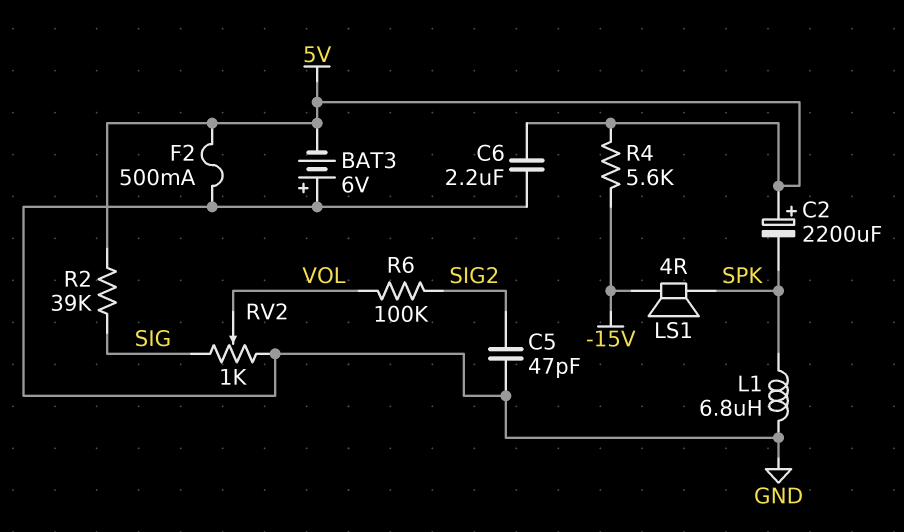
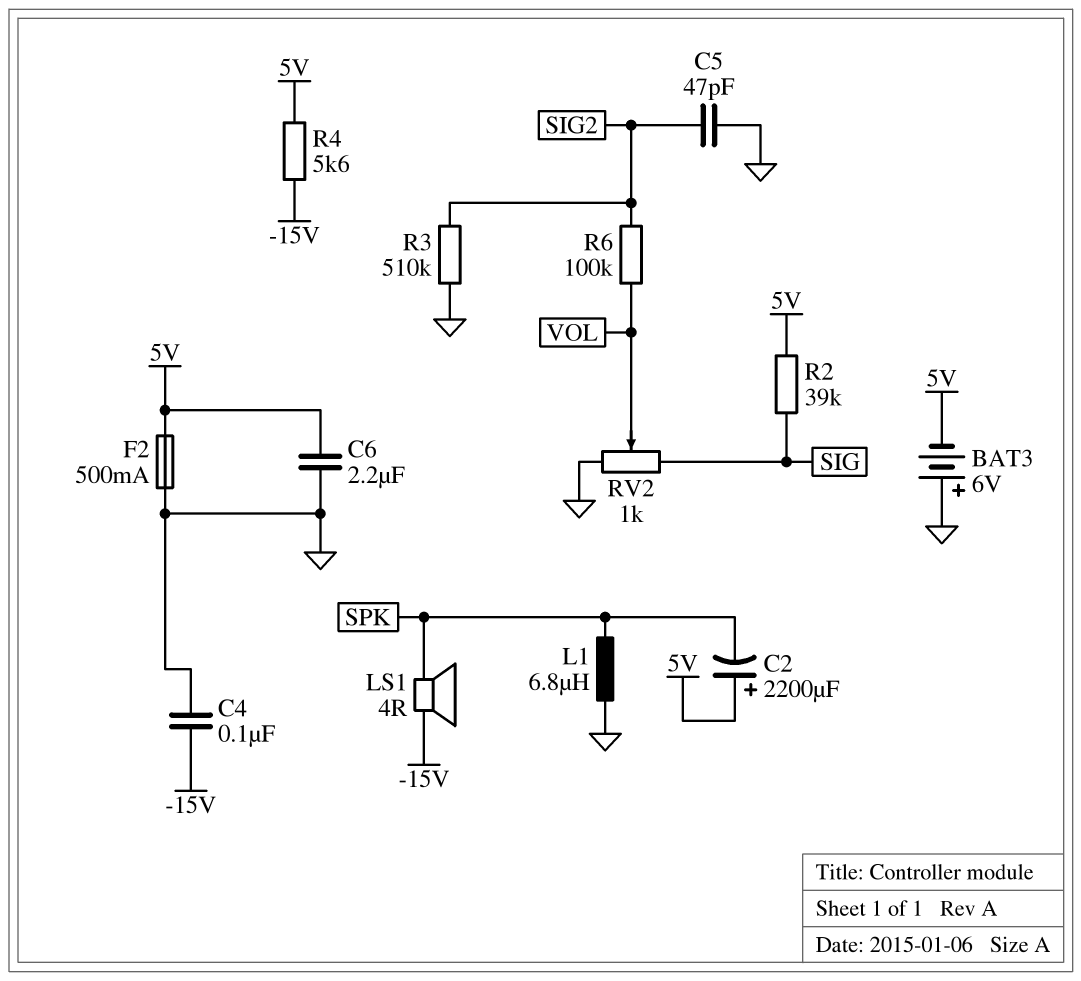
C4: none -> 100nF (-15V, GND)
R3: none -> 510k (GND, SIG2)

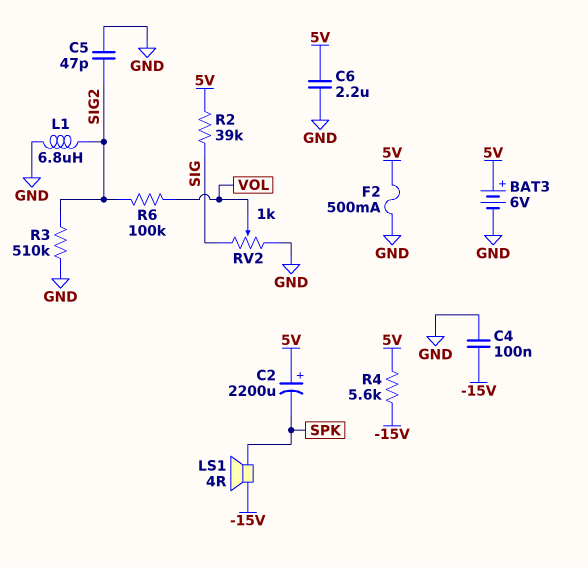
BAT3: 6V (plus GND, minus 5V) -> 6V (plus 5V, minus GND)
L1: 6.8uH (GND, SPK) -> 6.8uH (GND, SIG2)

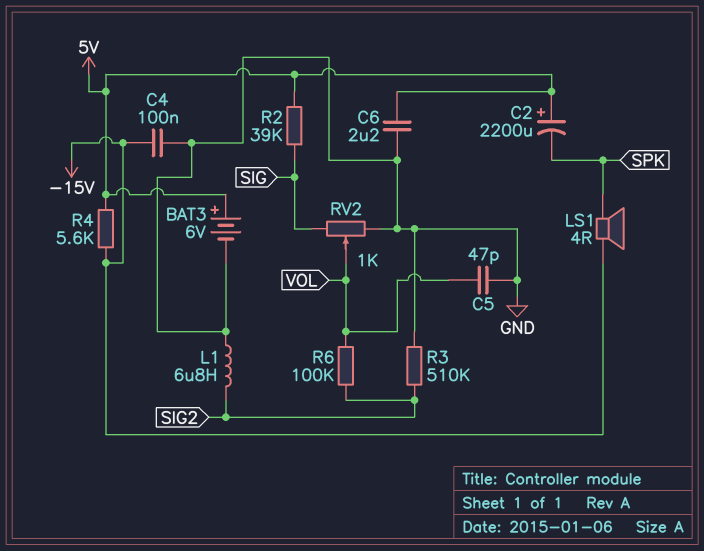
C5: 47pF (GND, SIG2) -> 47pF (GND, VOL)
F2: 500mA (5V, GND) -> none

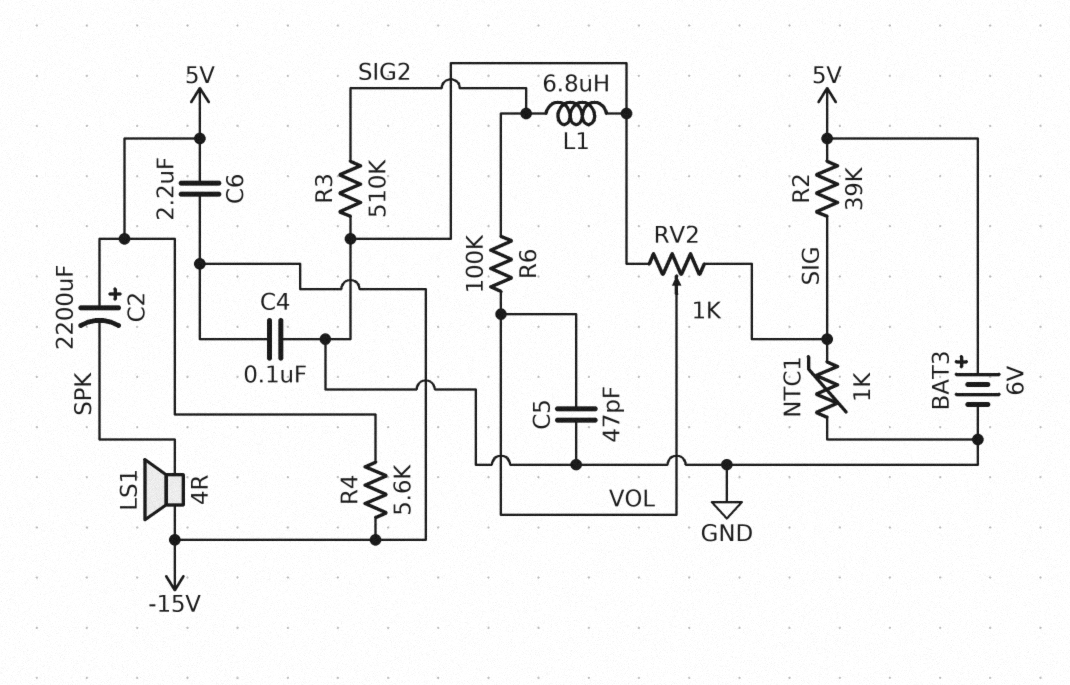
C6: 2.2uF (5V, GND) -> 2.2uF (-15V, 5V)
NTC1: none -> 1k (GND, SIG)

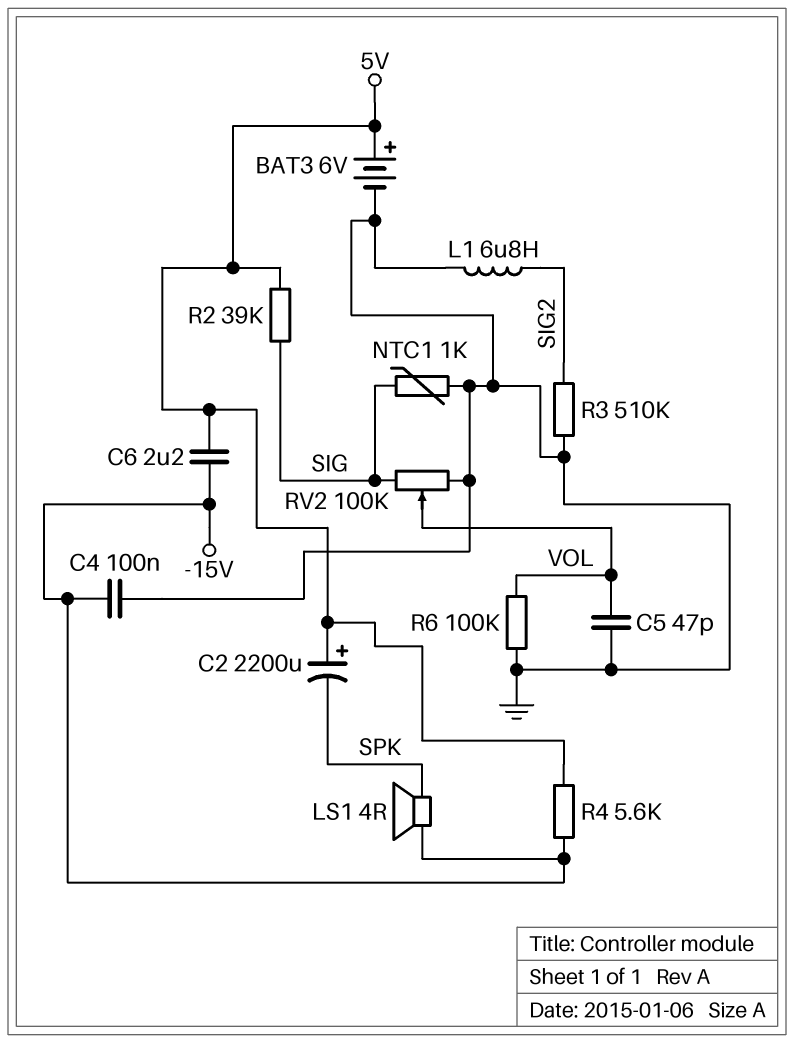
R6: 100k (SIG2, VOL) -> 100k (GND, VOL)
RV2: 1k (GND, SIG, wiper VOL) -> 100k (GND, SIG, wiper VOL)

